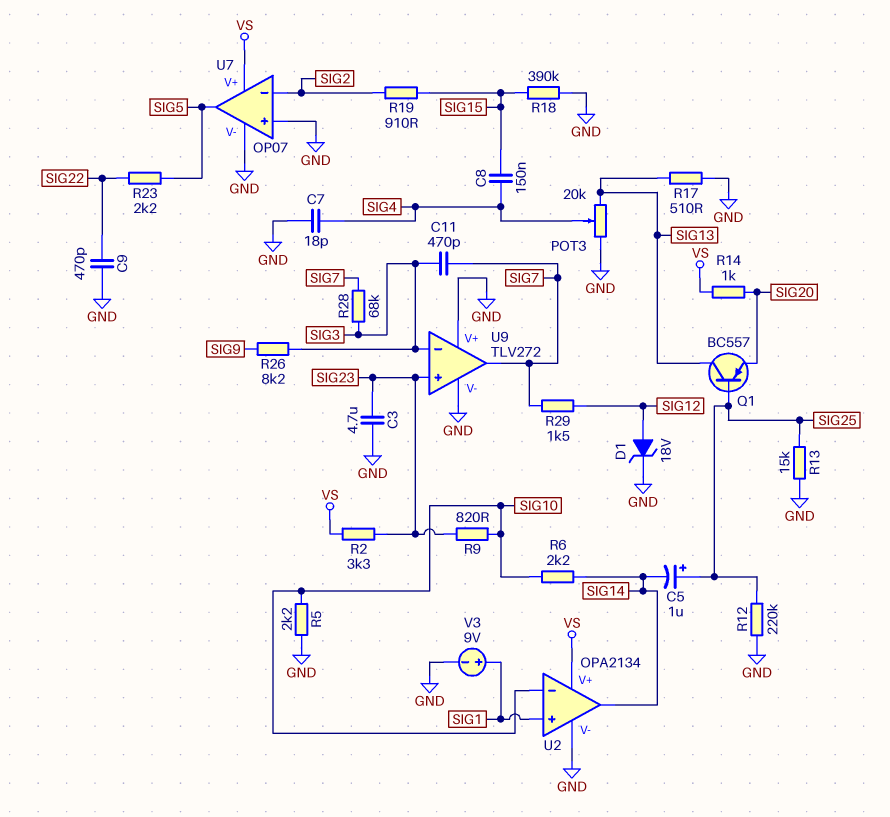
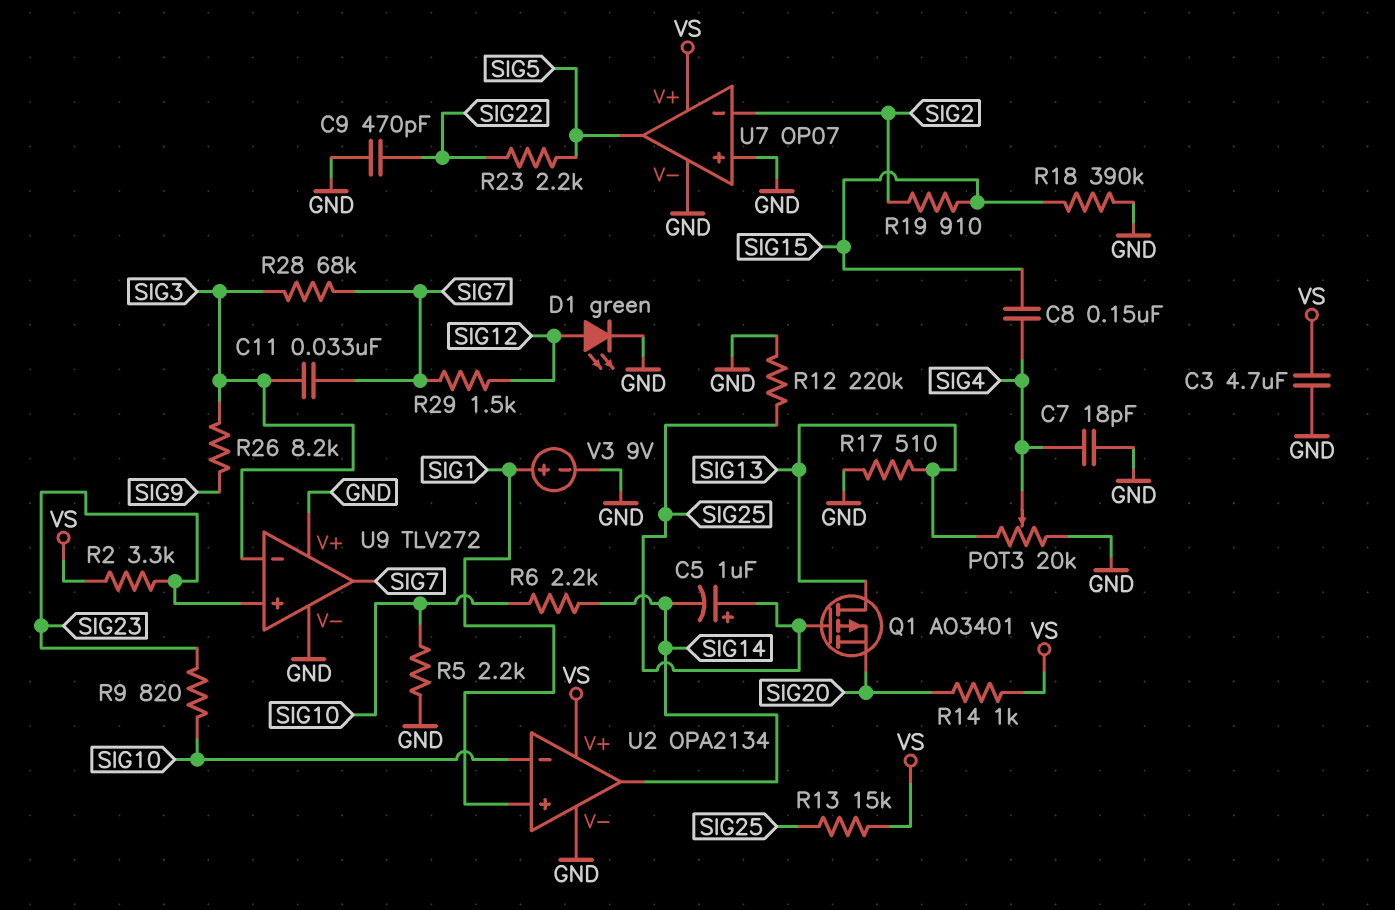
C3: 4.7uF (GND, SIG23) -> 4.7uF (GND, VS)
C11: 470pF (SIG3, SIG7) -> 33nF (SIG3, SIG7)
D1: zener 18V (A SIG12, K GND) -> LED green (A SIG12, K GND)
Q1: PNP BC557 (B SIG25, C SIG13, E SIG20) -> PMOS AO3401 (G SIG25, D SIG13, S SIG20)
R13: 15k (GND, SIG25) -> 15k (SIG25, VS)

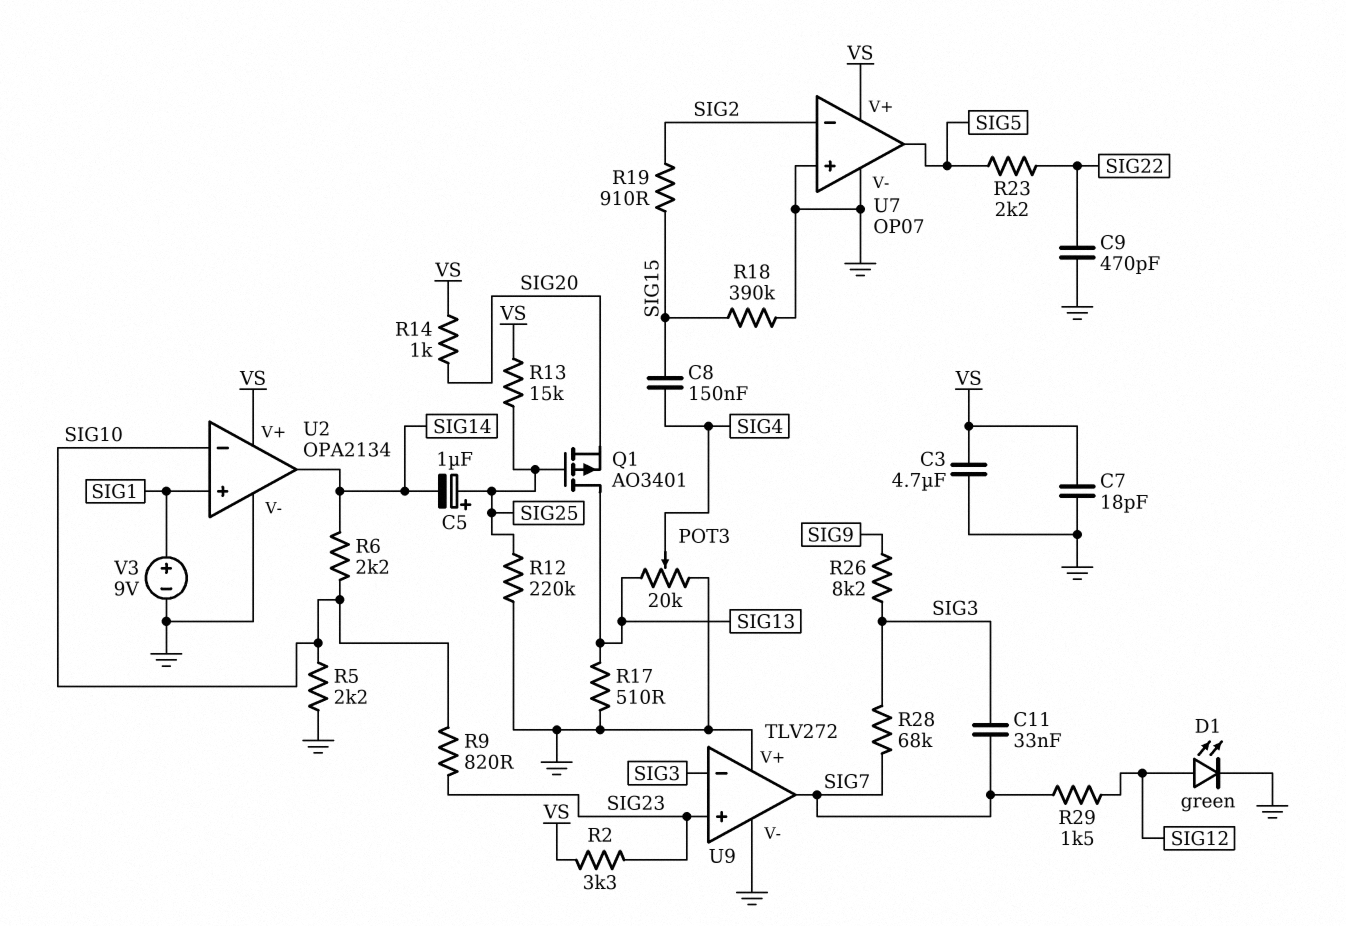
C7: 18pF (GND, SIG4) -> 18pF (GND, VS)

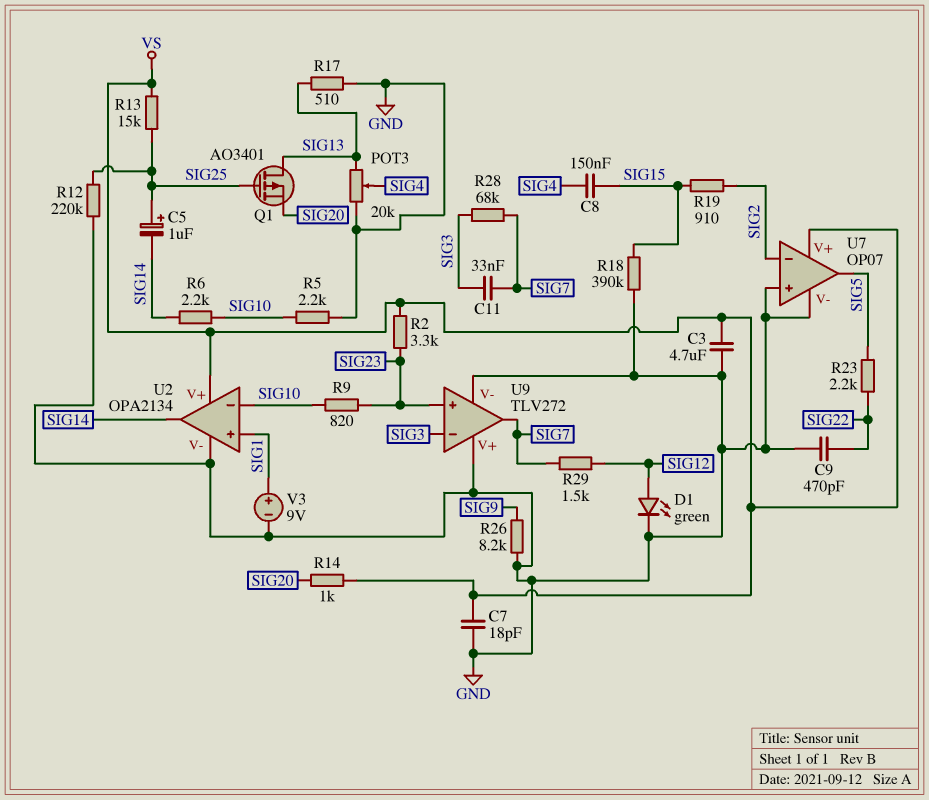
R26: 8.2k (SIG3, SIG9) -> 8.2k (GND, SIG9)

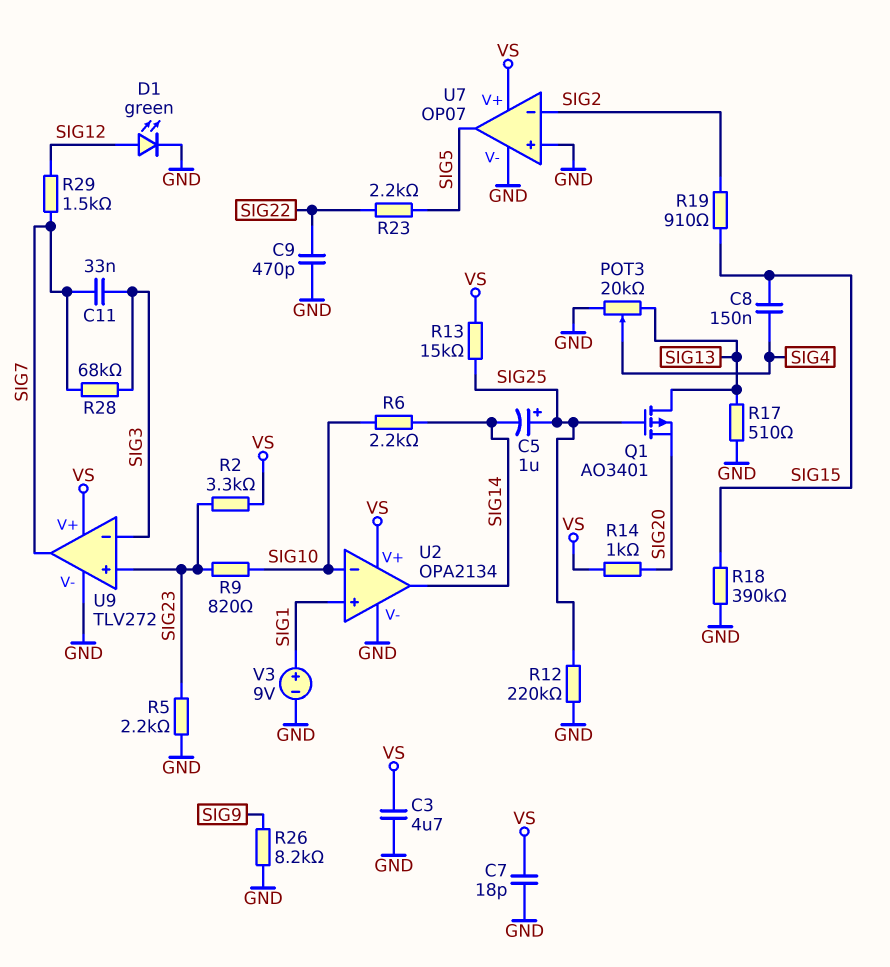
R5: 2.2k (GND, SIG10) -> 2.2k (GND, SIG23)
U9 pin V+: GND -> VS

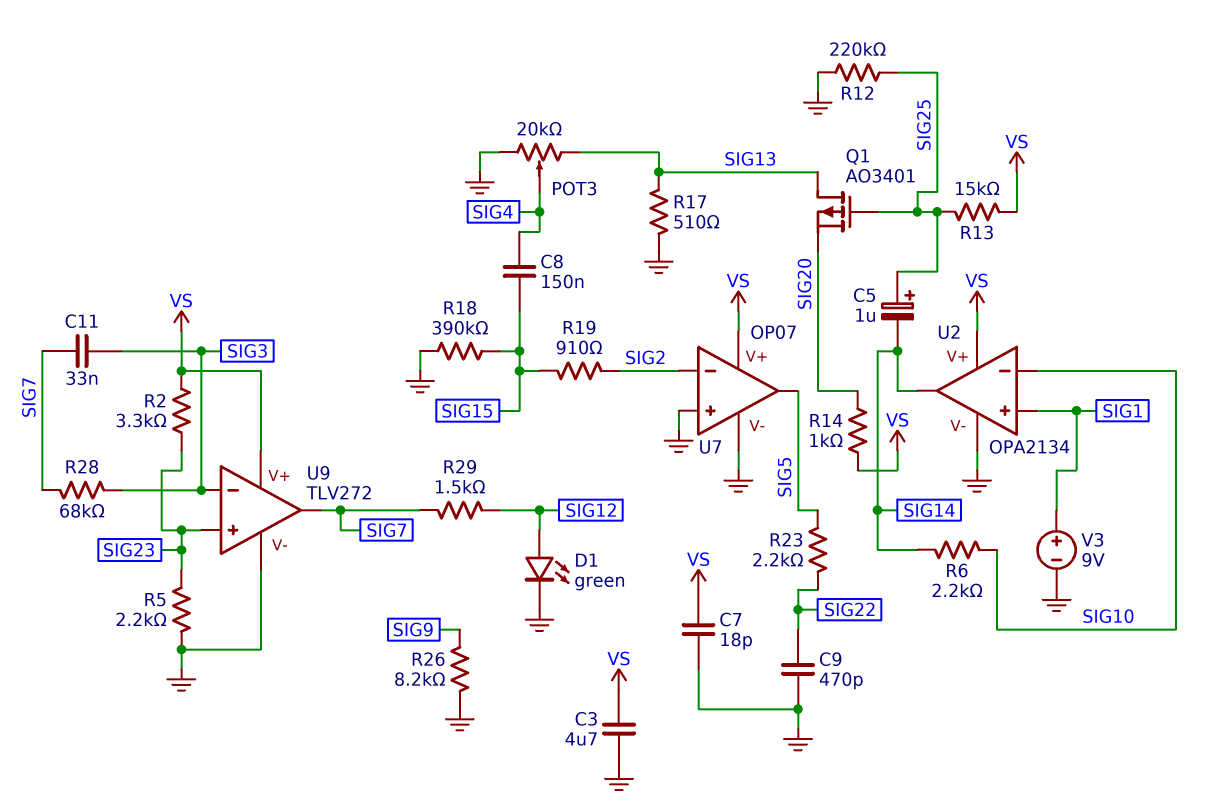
R9: 820 (SIG10, SIG23) -> none

